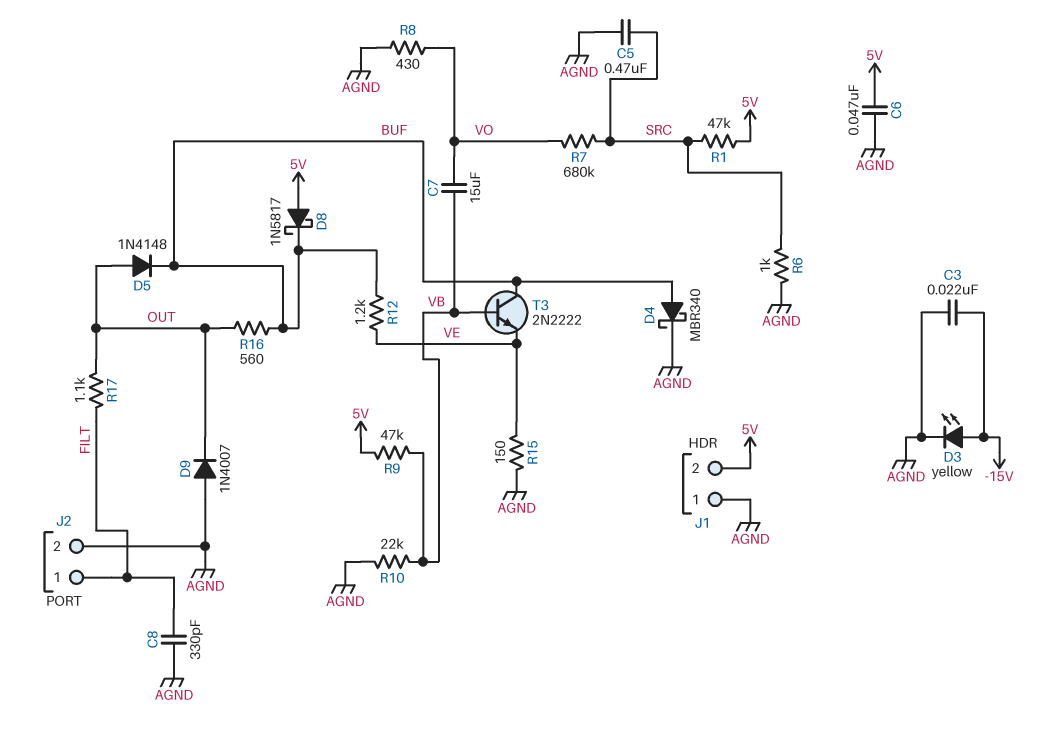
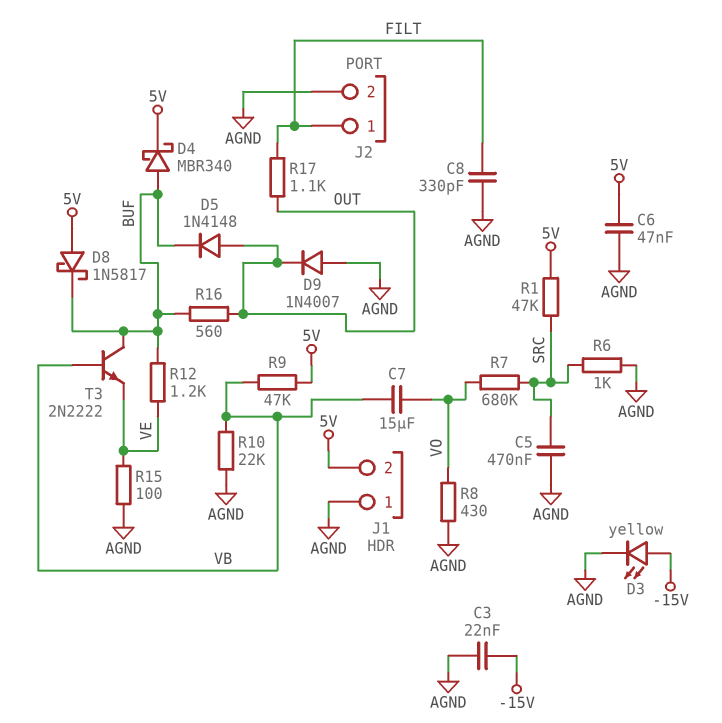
D4: schottky MBR340 (A BUF, K AGND) -> schottky MBR340 (A BUF, K 5V)
R15: 150 (AGND, VE) -> 100 (AGND, VE)

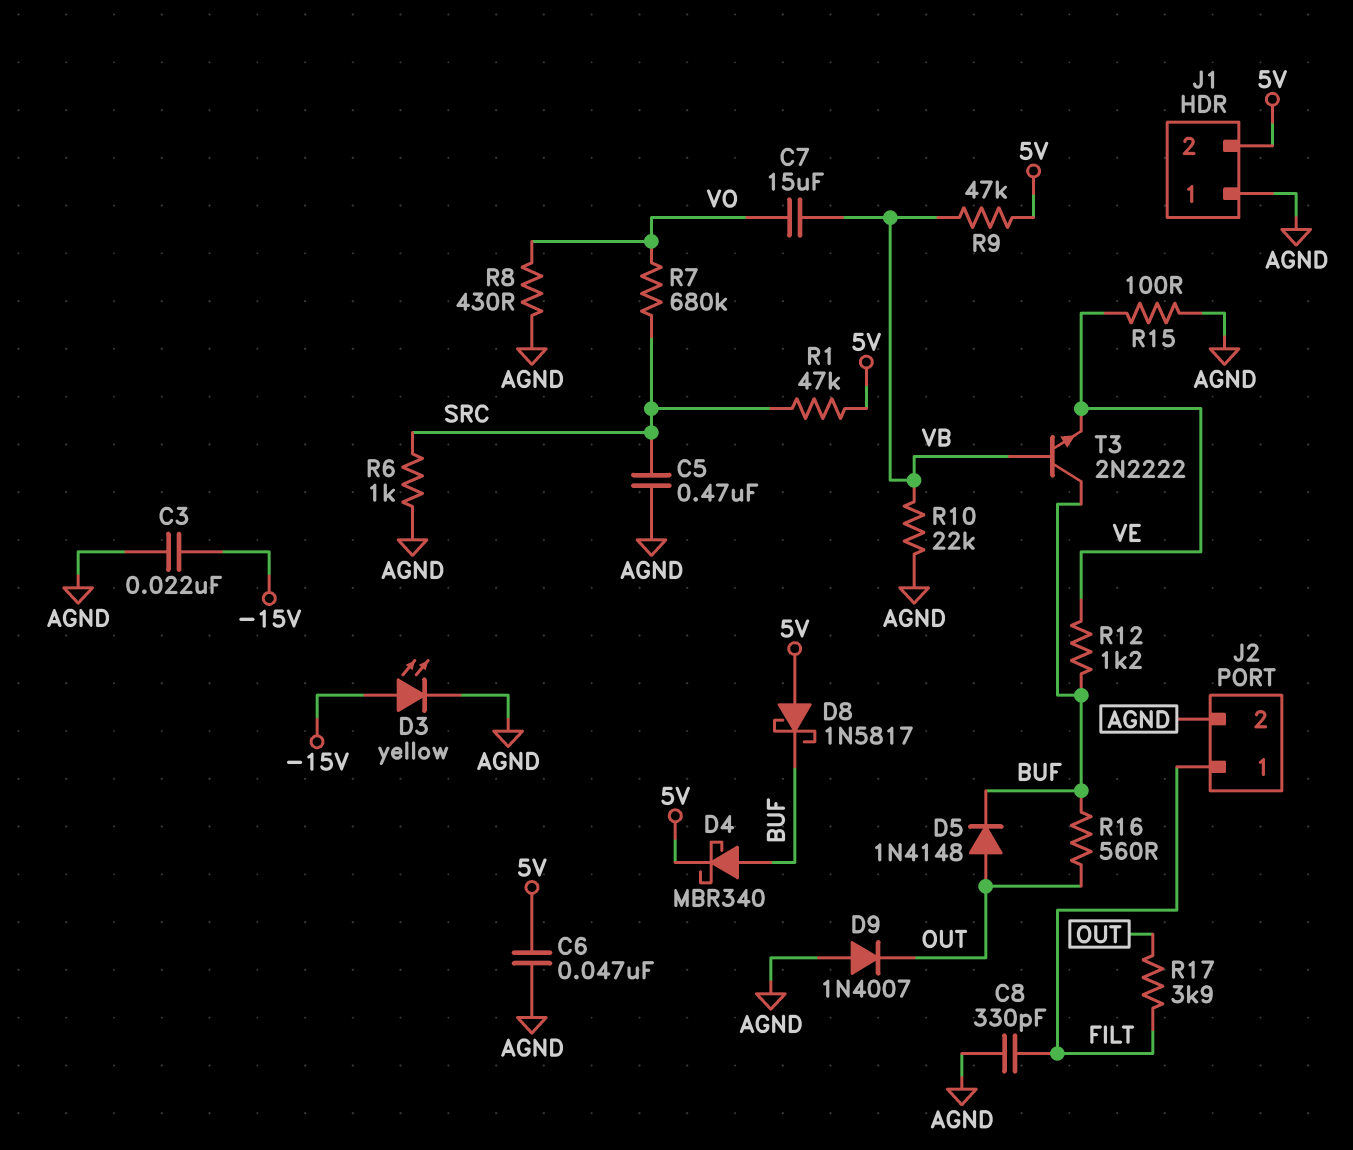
R17: 1.1k (FILT, OUT) -> 3.9k (FILT, OUT)

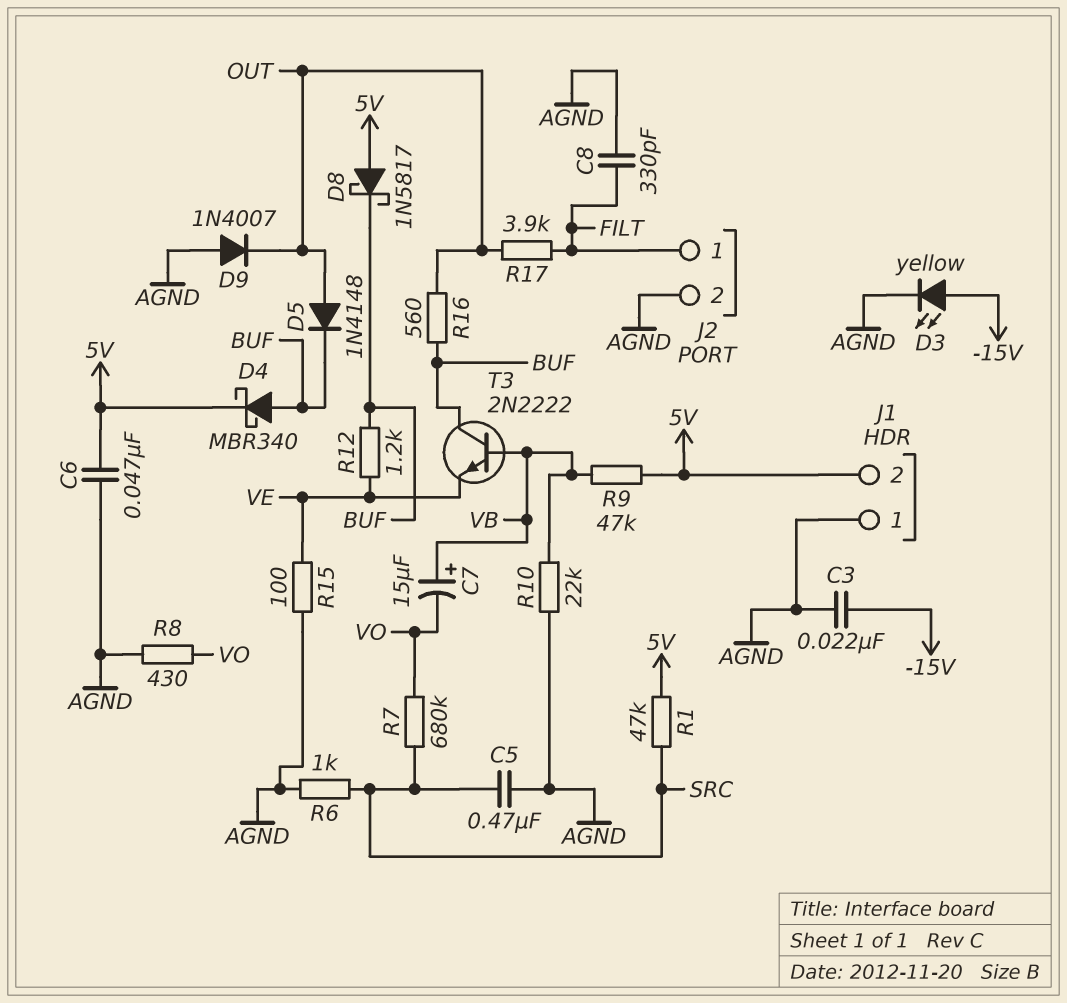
C7: 15uF (VB, VO) -> 15uF (plus VB, minus VO)

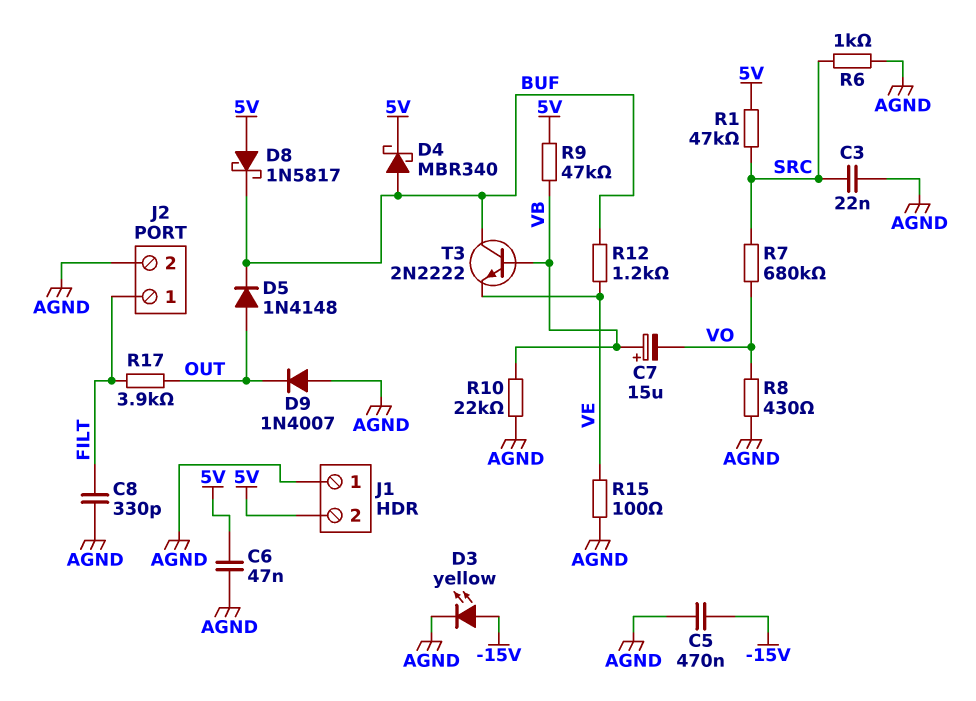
C3: 22nF (-15V, AGND) -> 22nF (AGND, SRC)
C5: 470nF (AGND, SRC) -> 470nF (-15V, AGND)
R16: 560 (BUF, OUT) -> none

